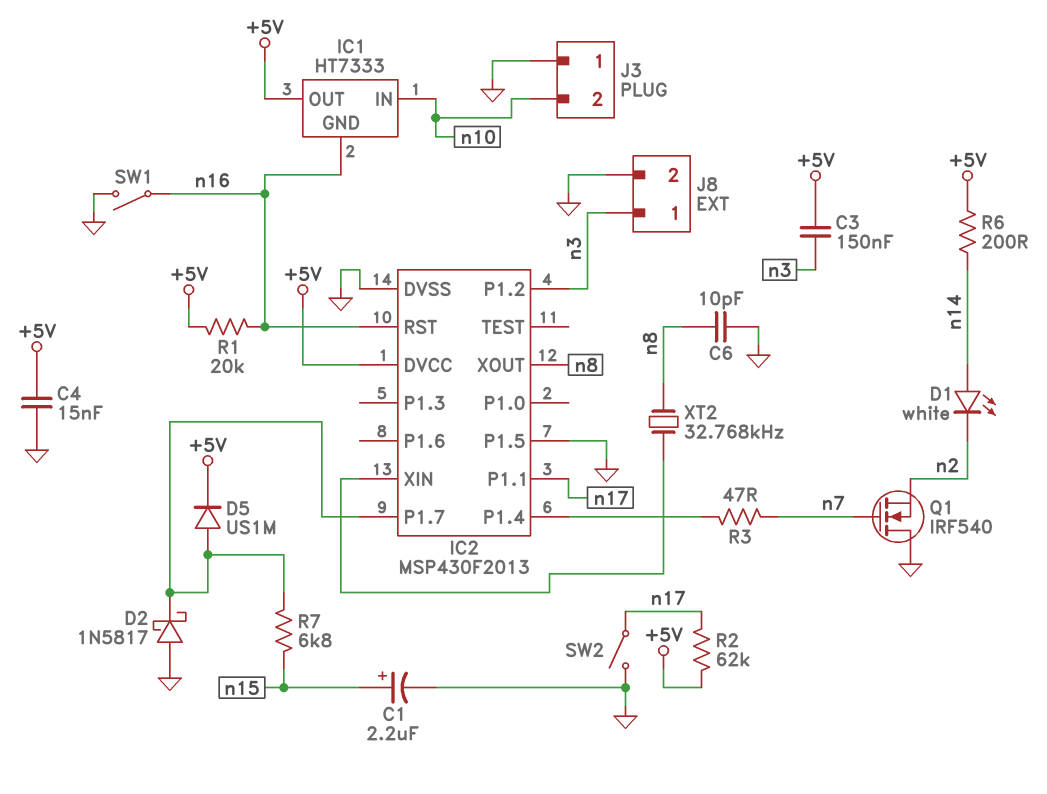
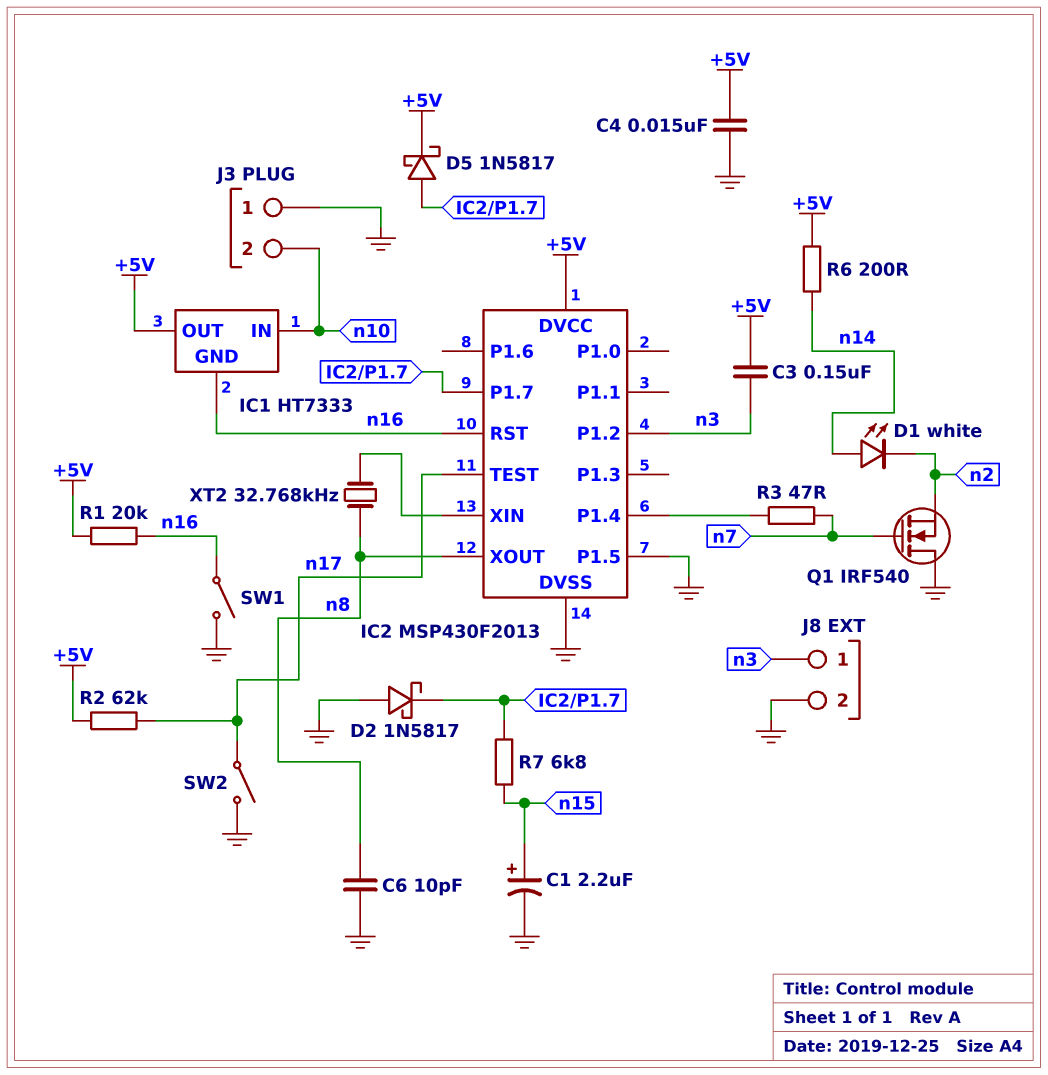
D5: diode US1M (A IC2/P1.7, K +5V) -> schottky 1N5817 (A IC2/P1.7, K +5V)
IC2 pin P1.1: n17 -> none
IC2 pin TEST: none -> n17

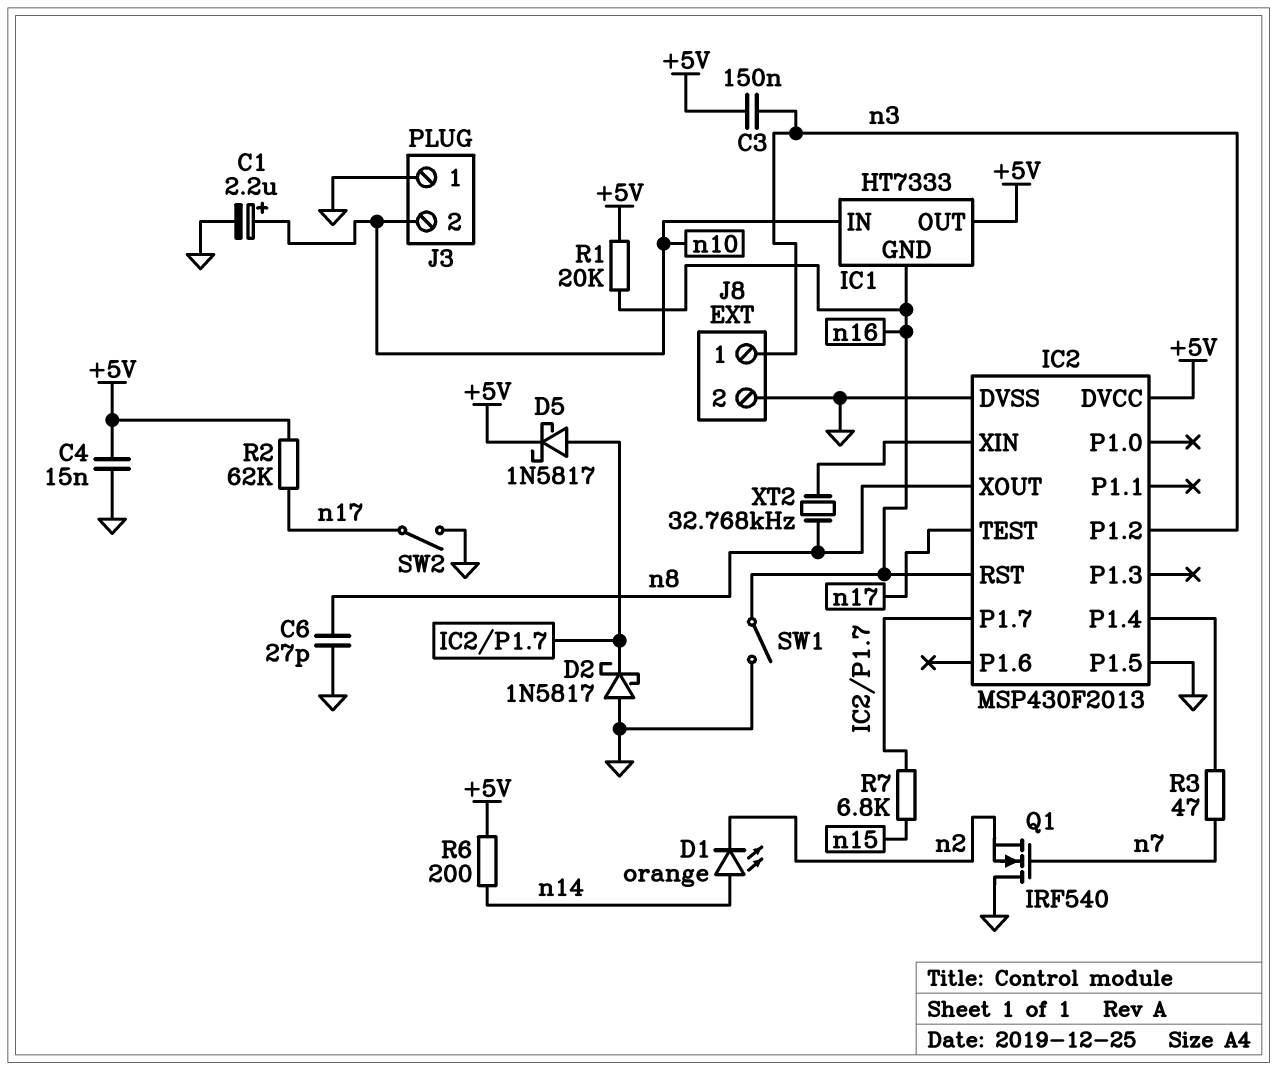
C1: 2.2uF (plus n15, minus GND) -> 2.2uF (plus n10, minus GND)
C6: 10pF (GND, n8) -> 27pF (GND, n8)
D1: LED white (A n14, K n2) -> LED orange (A n14, K n2)

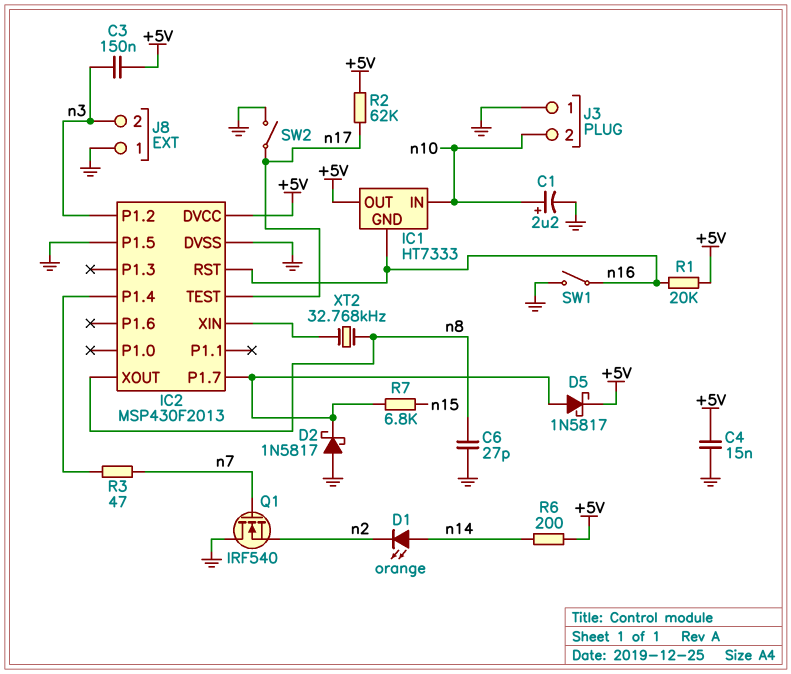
J8 pin 1: n3 -> GND
J8 pin 2: GND -> n3

